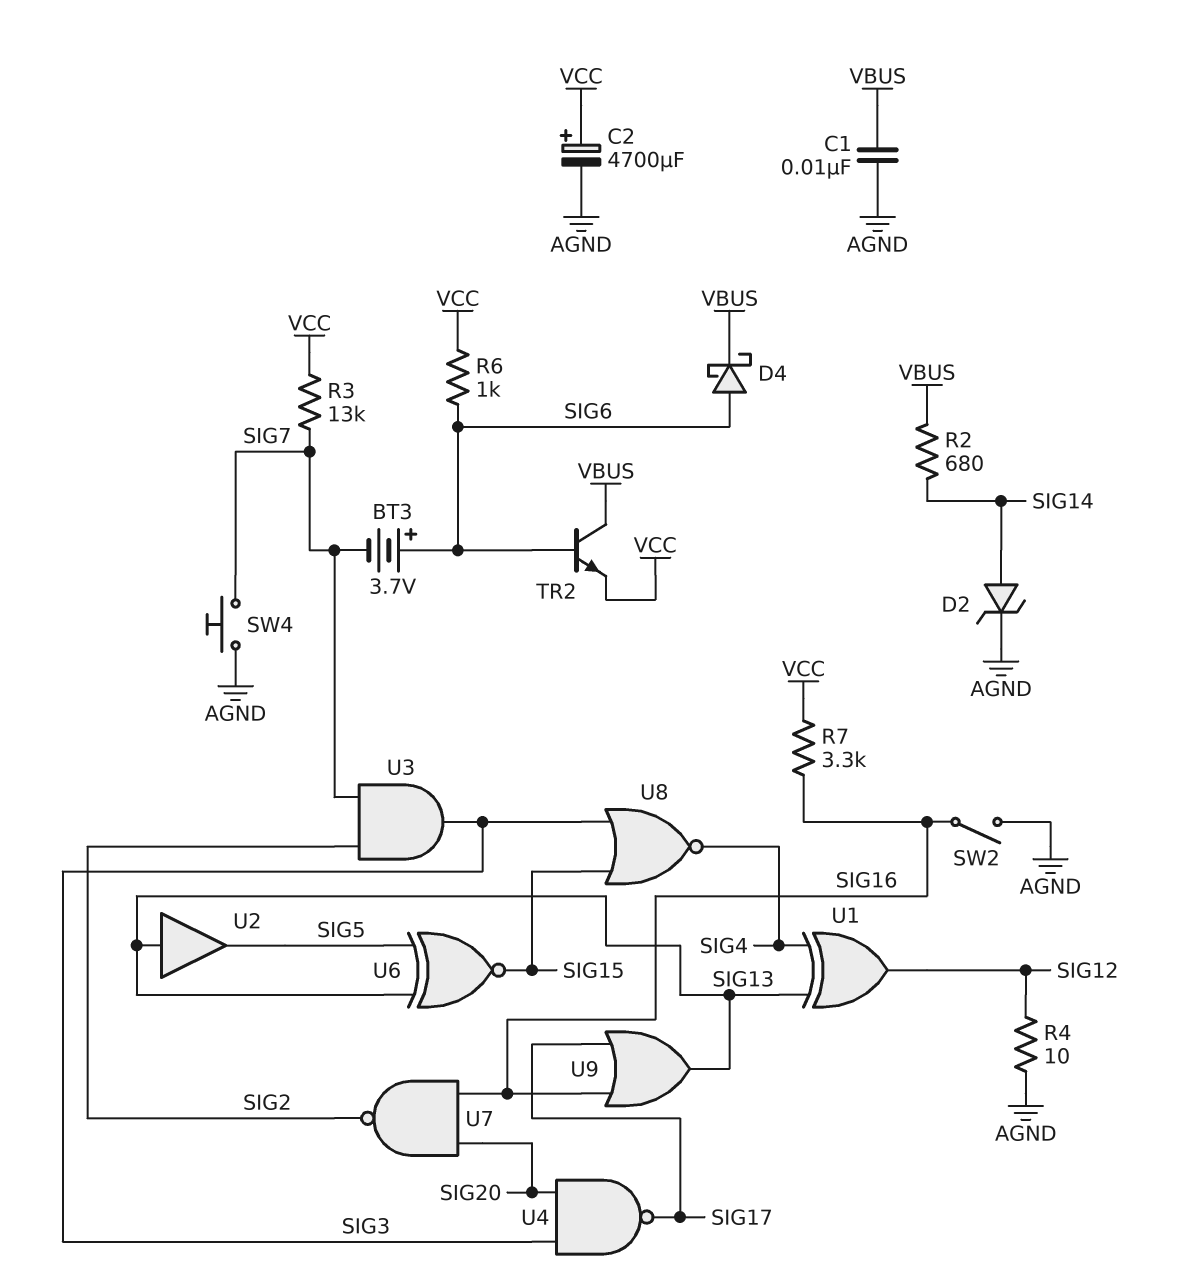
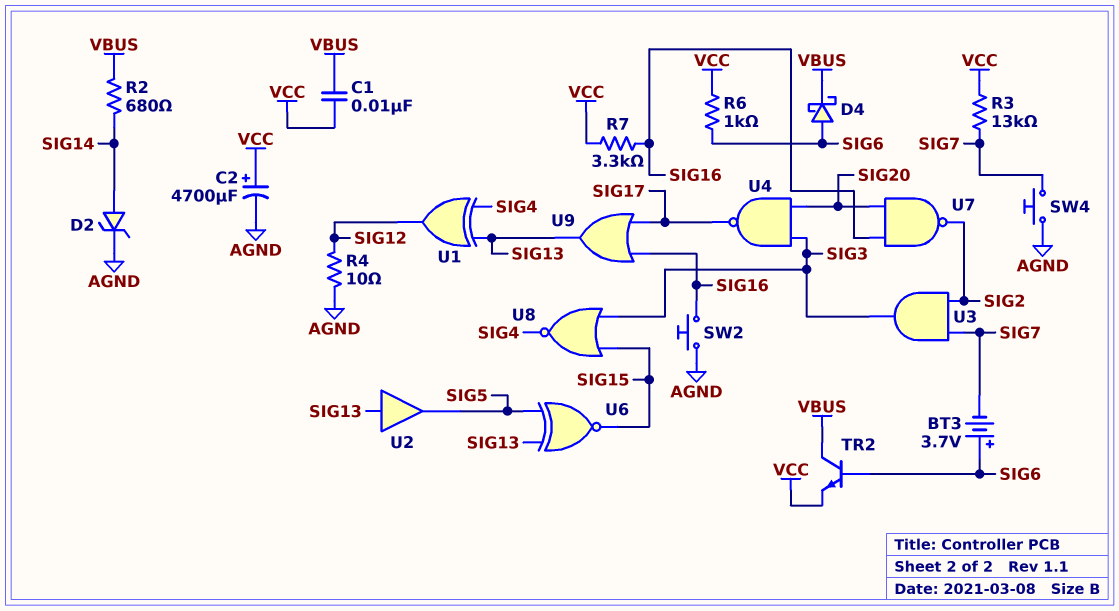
C1: 10nF (AGND, VBUS) -> 10nF (VBUS, VCC)
SW2: switch (AGND, SIG16) -> button (AGND, SIG16)

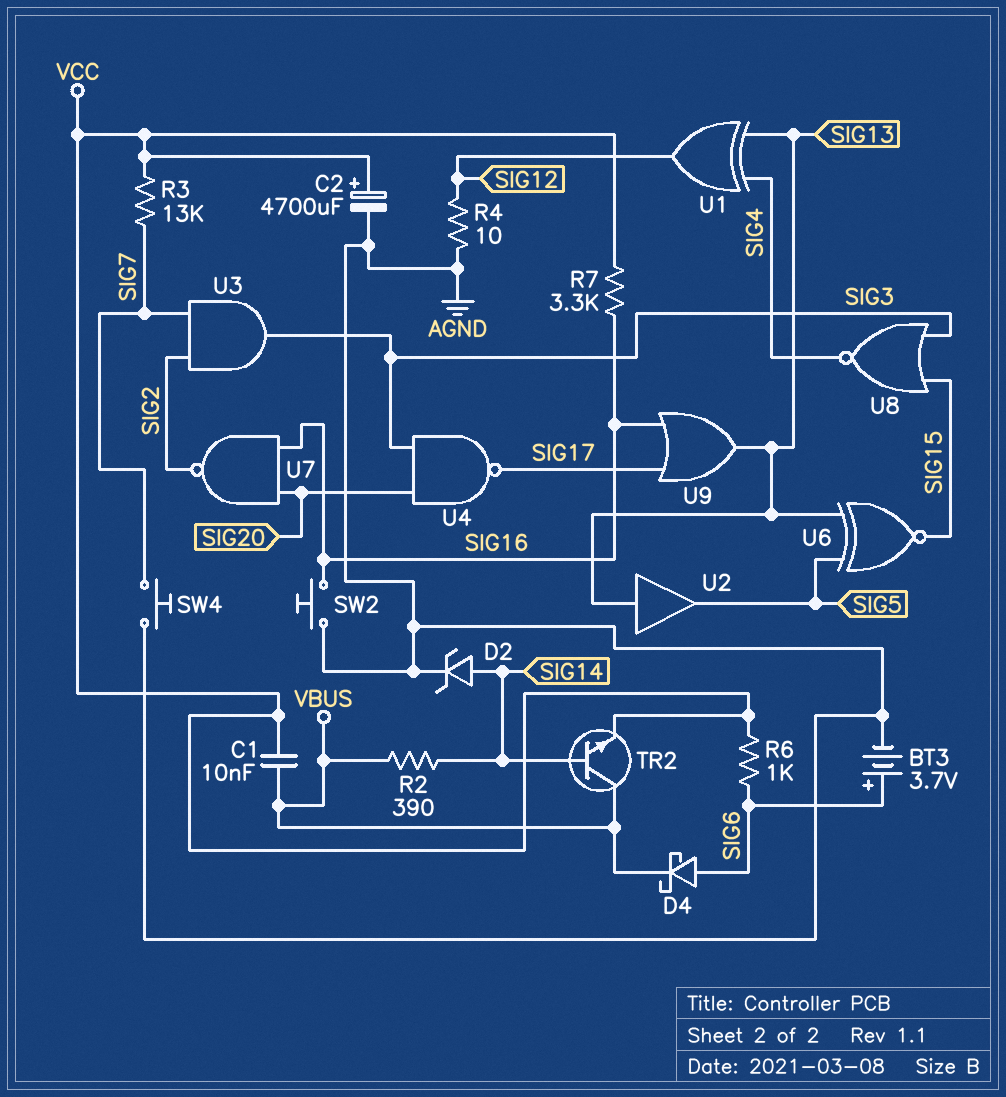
BT3: 3.7V (plus SIG6, minus SIG7) -> 3.7V (plus SIG6, minus AGND)
R2: 680 (SIG14, VBUS) -> 390 (SIG14, VBUS)
TR2: NPN (B SIG6, C VBUS, E VCC) -> NPN (B SIG14, C VBUS, E VCC)

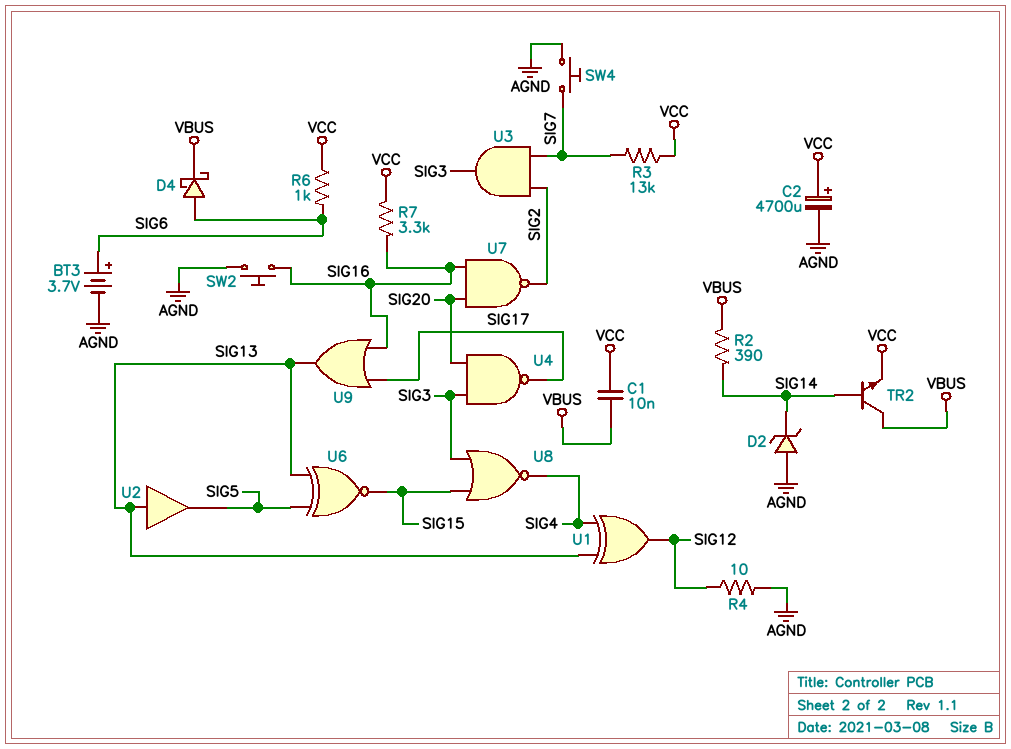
D2: zener (A SIG14, K AGND) -> zener (A AGND, K SIG14)

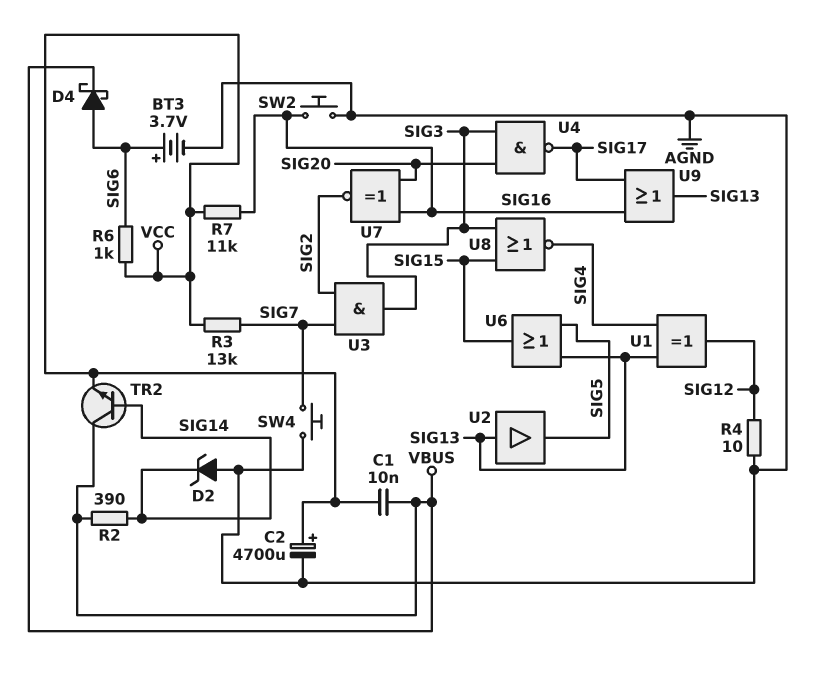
R7: 3.3k (SIG16, VCC) -> 11k (SIG16, VCC)
U6: XNOR (in SIG5, in SIG13, out SIG15) -> OR (in SIG5, in SIG13, out SIG15)
U7: NAND (in SIG16, in SIG20, out SIG2) -> XNOR (in SIG16, in SIG20, out SIG2)

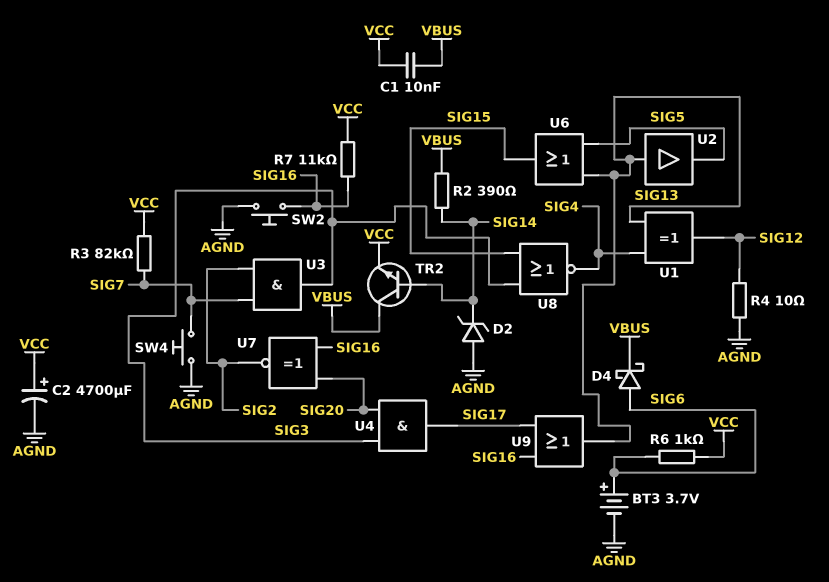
R3: 13k (SIG7, VCC) -> 82k (SIG7, VCC)
U4: NAND (in SIG3, in SIG20, out SIG17) -> AND (in SIG3, in SIG20, out SIG17)

